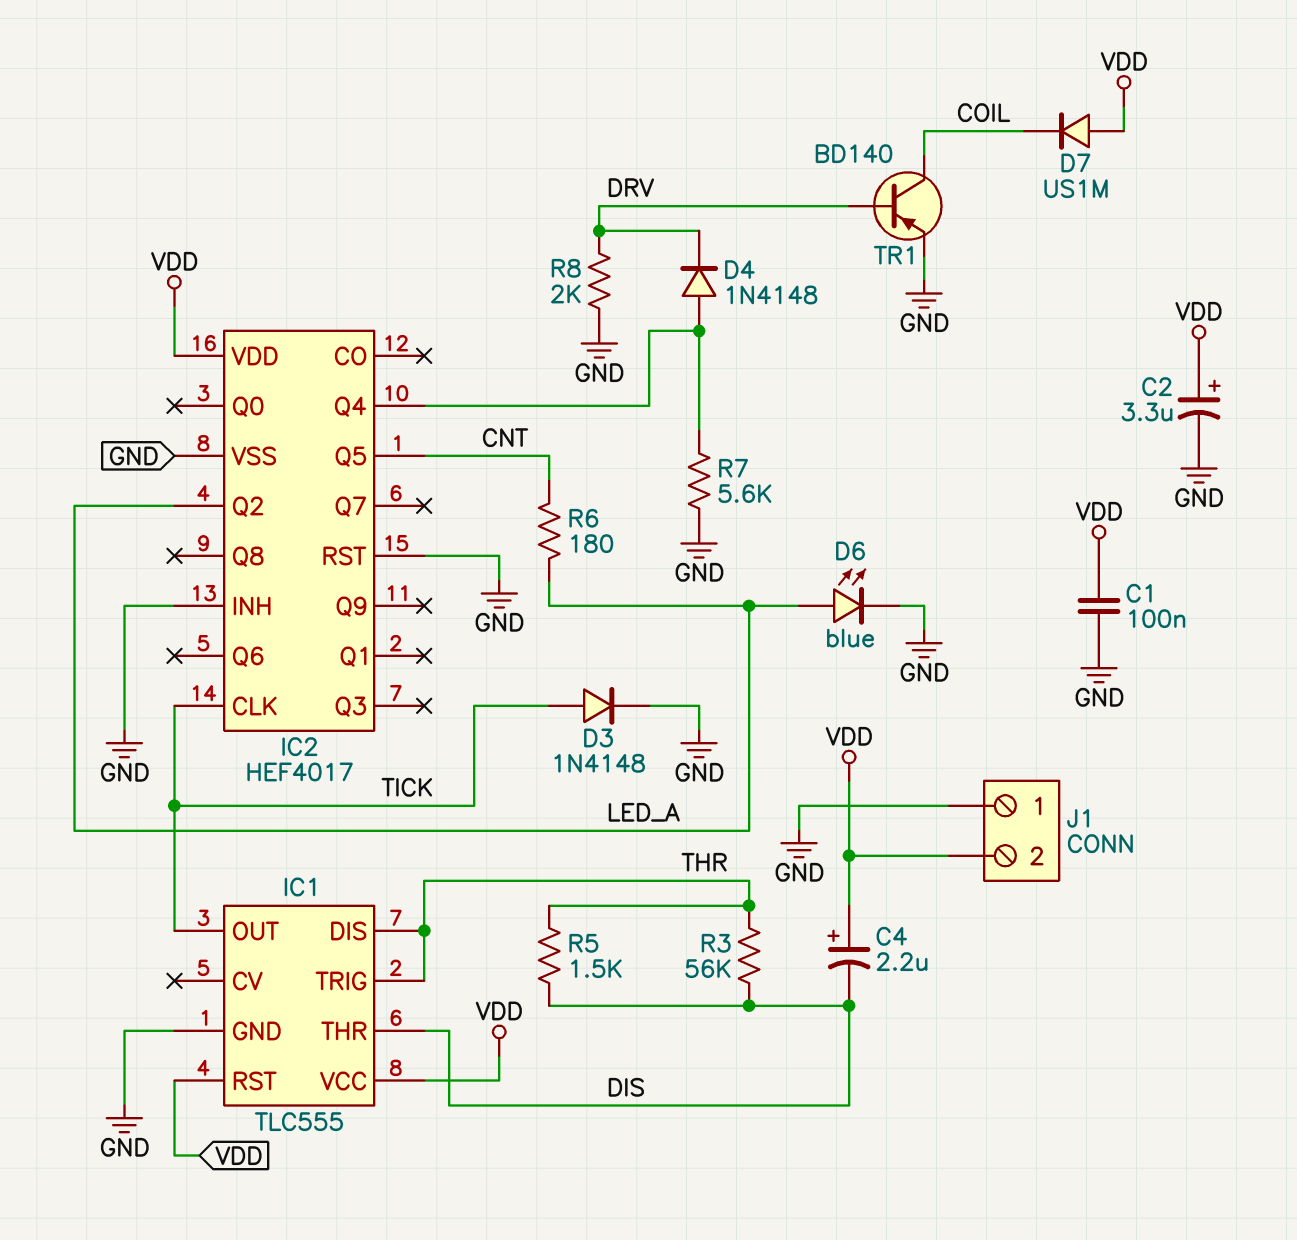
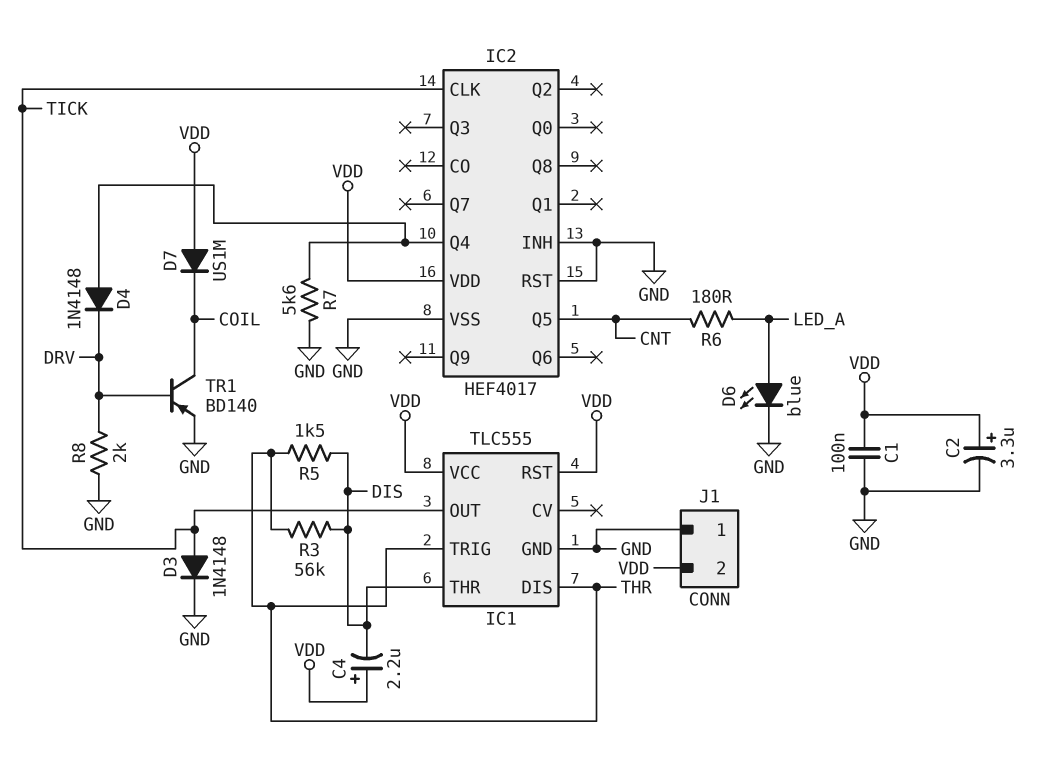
IC2 pin Q2: LED_A -> none

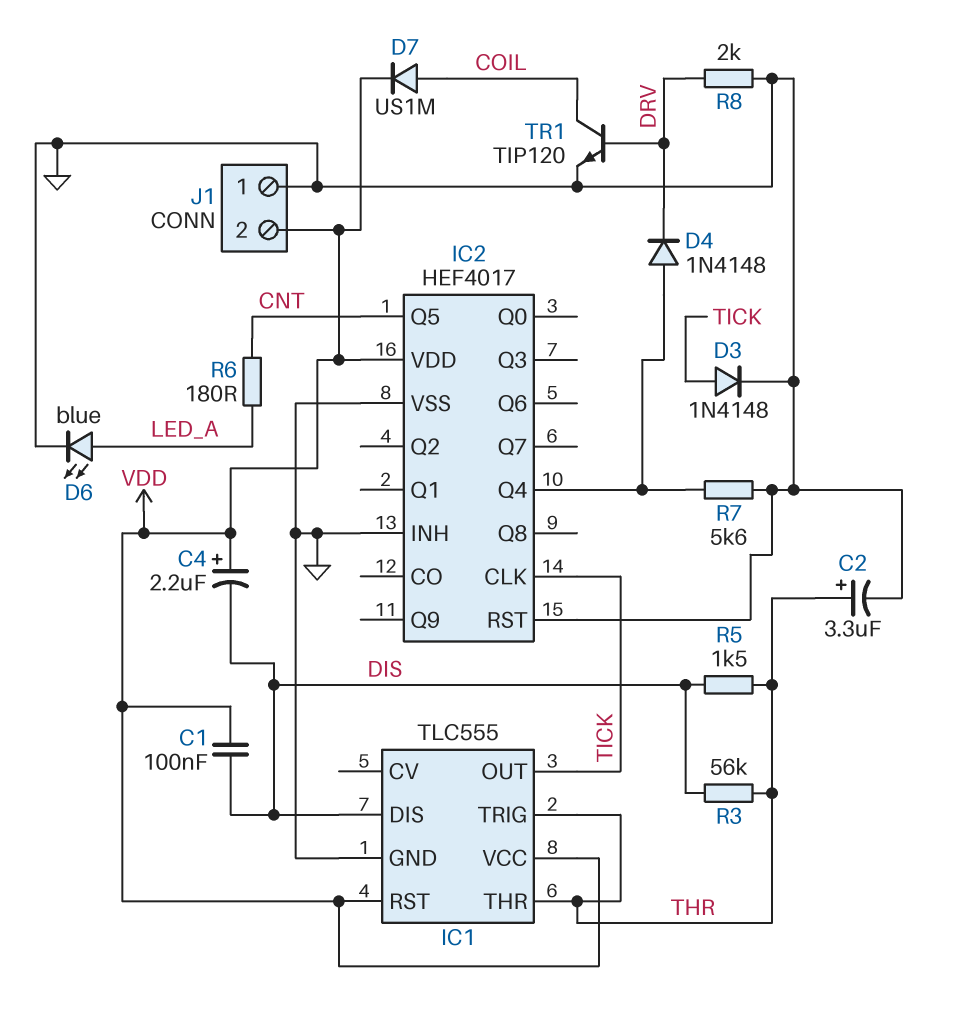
C1: 100nF (GND, VDD) -> 100nF (DIS, VDD)
C2: 3.3uF (plus VDD, minus GND) -> 3.3uF (plus THR, minus GND)
D7: diode US1M (A VDD, K COIL) -> diode US1M (A COIL, K VDD)
IC1 pin DIS: THR -> DIS
IC1 pin THR: DIS -> THR
TR1: PNP BD140 (B DRV, C COIL, E GND) -> NPN TIP120 (B DRV, C COIL, E GND)

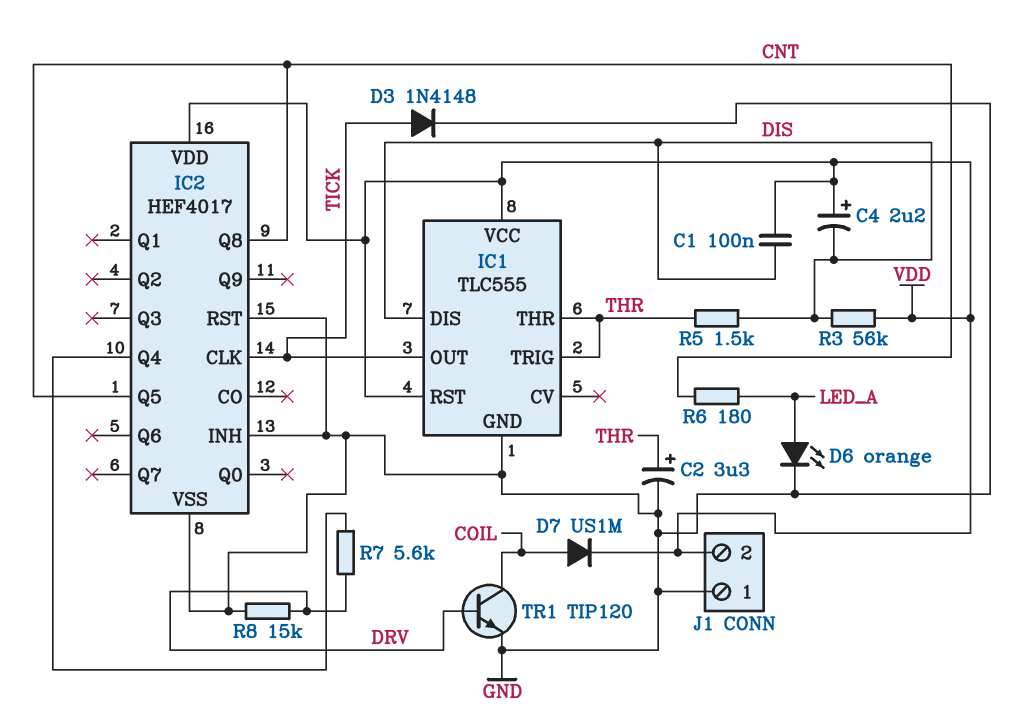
D4: diode 1N4148 (A IC2/Q4, K DRV) -> none
D6: LED blue (A LED_A, K GND) -> LED orange (A LED_A, K GND)
IC2 pin Q8: none -> CNT
R3: 56k (DIS, THR) -> 56k (DIS, VDD)
R7: 5.6k (GND, IC2/Q4) -> 5.6k (DRV, IC2/Q4)
R8: 2k (DRV, GND) -> 15k (DRV, GND)

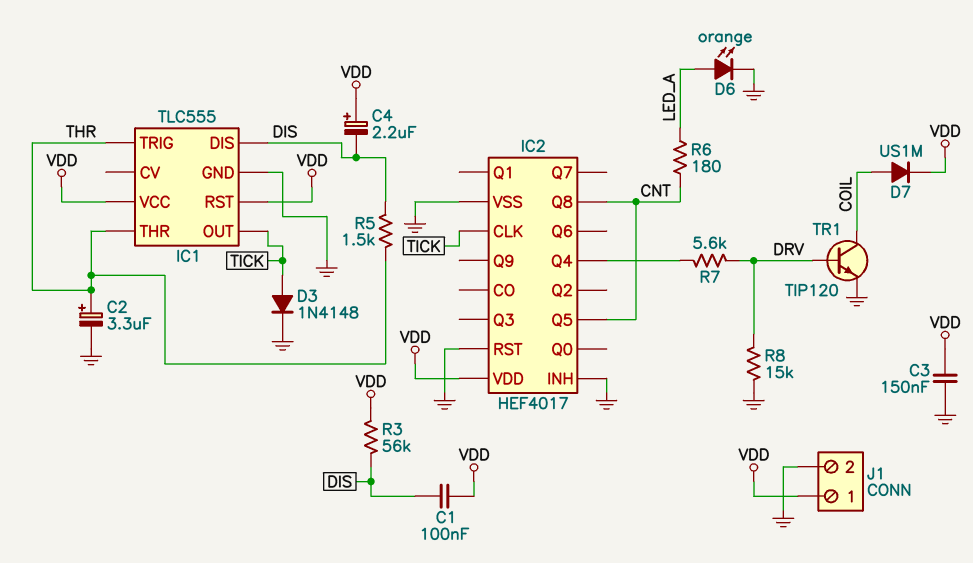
C3: none -> 150nF (GND, VDD)
J1 pin 1: GND -> VDD
J1 pin 2: VDD -> GND

